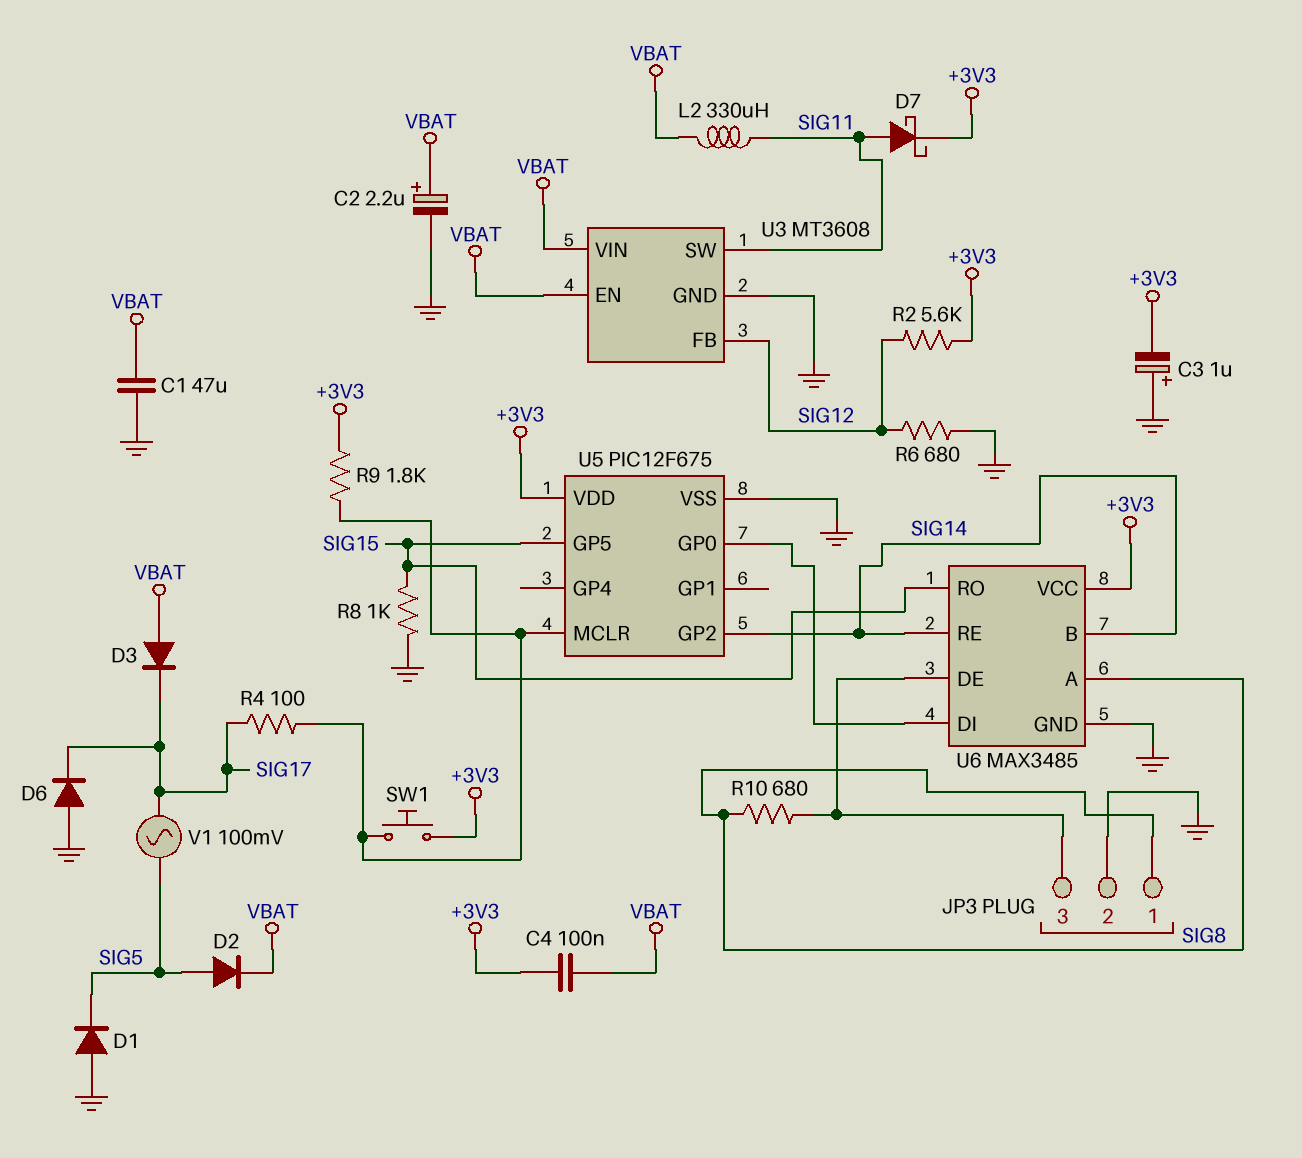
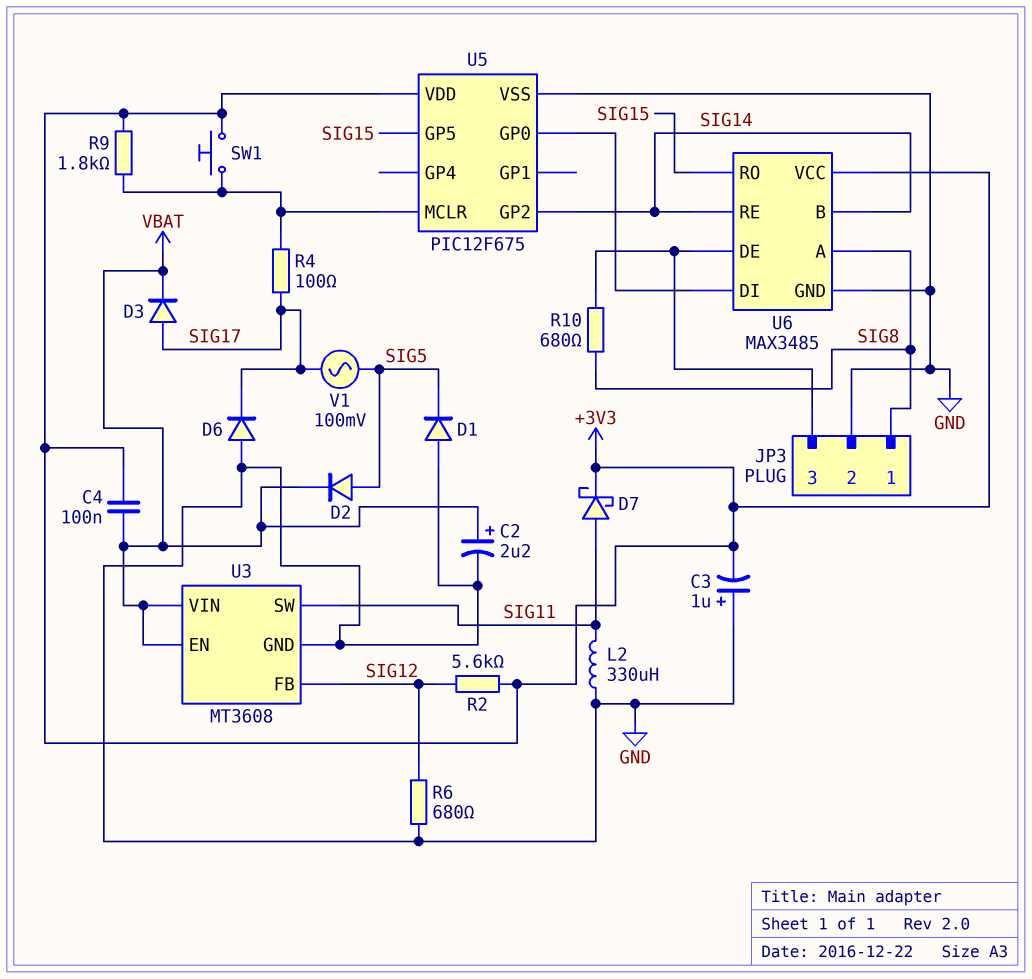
C1: 47uF (GND, VBAT) -> none
D3: diode (A VBAT, K SIG17) -> diode (A SIG17, K VBAT)
L2: 330uH (SIG11, VBAT) -> 330uH (GND, SIG11)
R8: 1k (GND, SIG15) -> none

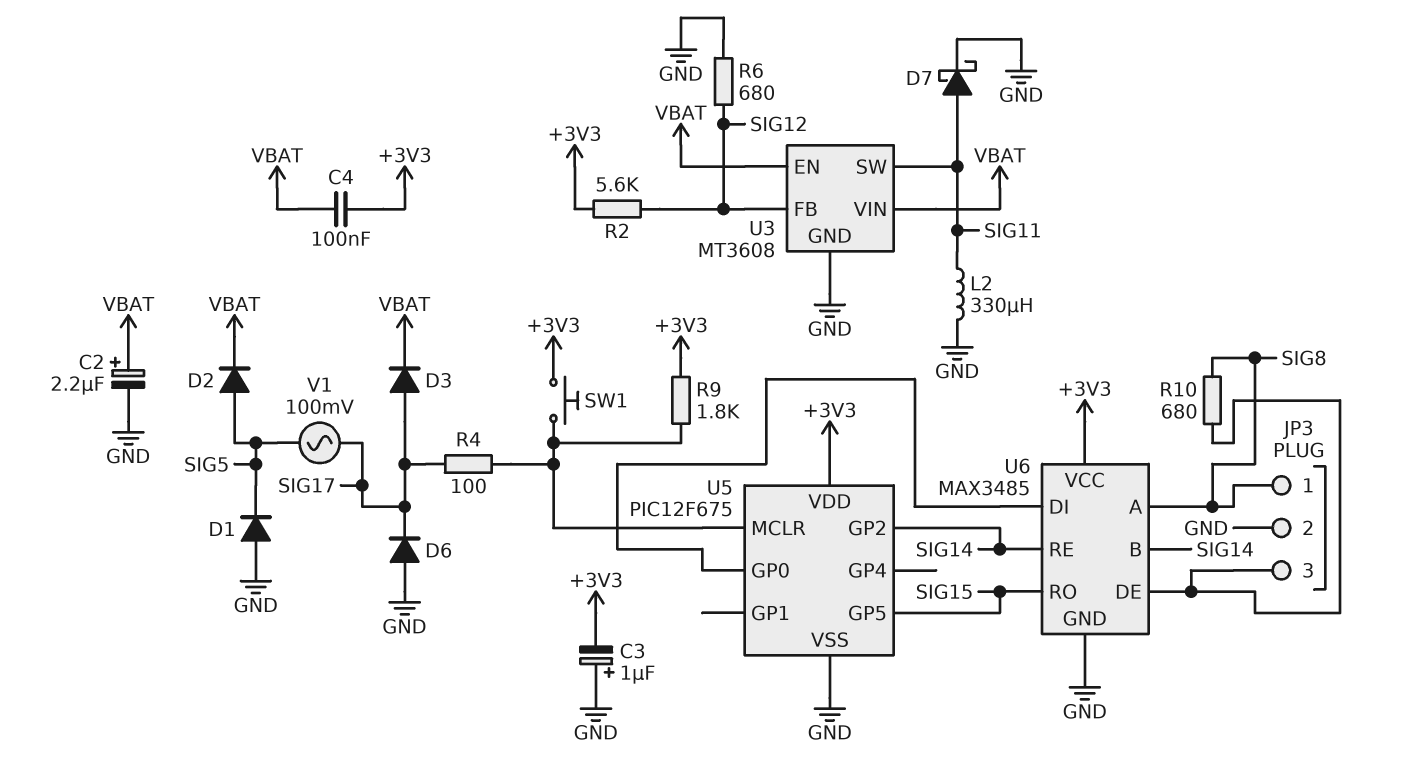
D7: schottky (A SIG11, K +3V3) -> schottky (A SIG11, K GND)

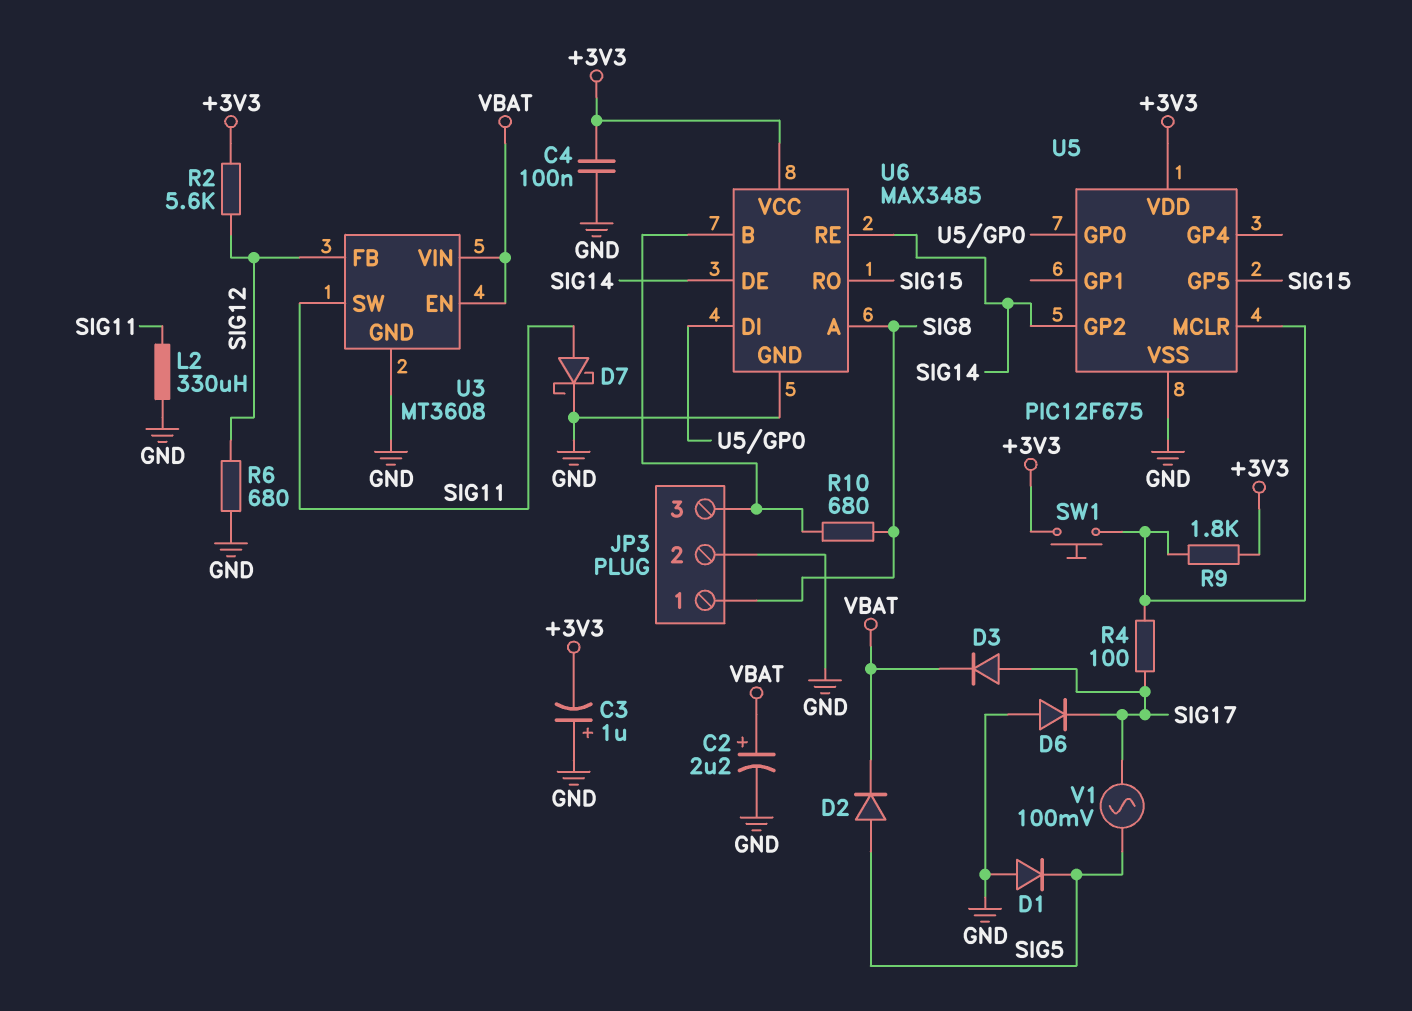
C4: 100nF (+3V3, VBAT) -> 100nF (+3V3, GND)
U6 pin B: SIG14 -> JP3/3
U6 pin DE: JP3/3 -> SIG14

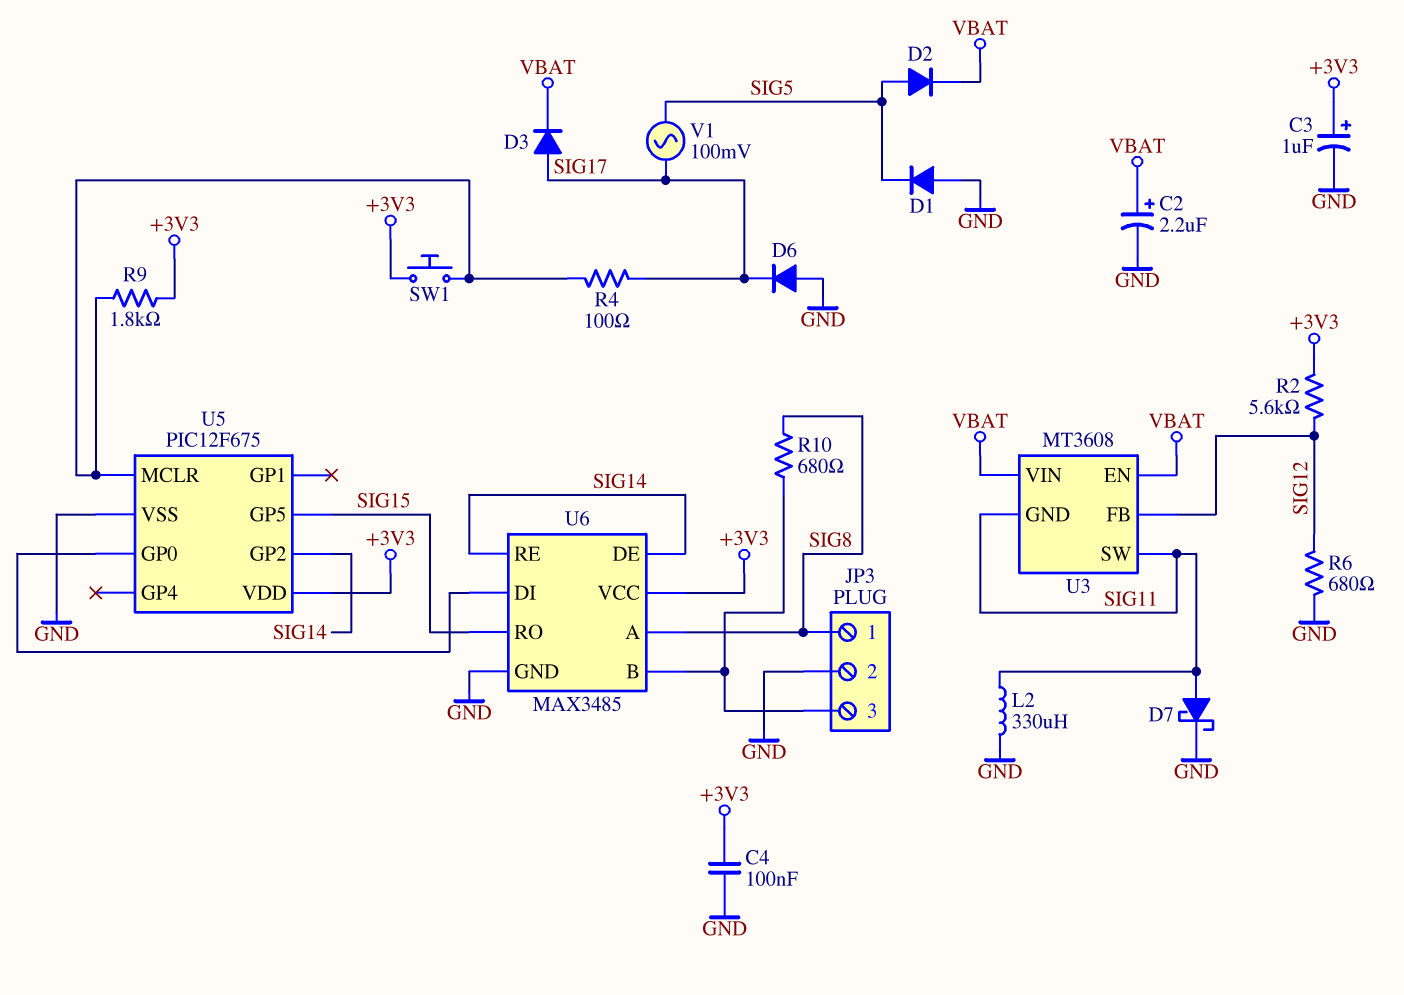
C3: 1uF (plus GND, minus +3V3) -> 1uF (plus +3V3, minus GND)
U3 pin GND: GND -> SIG11

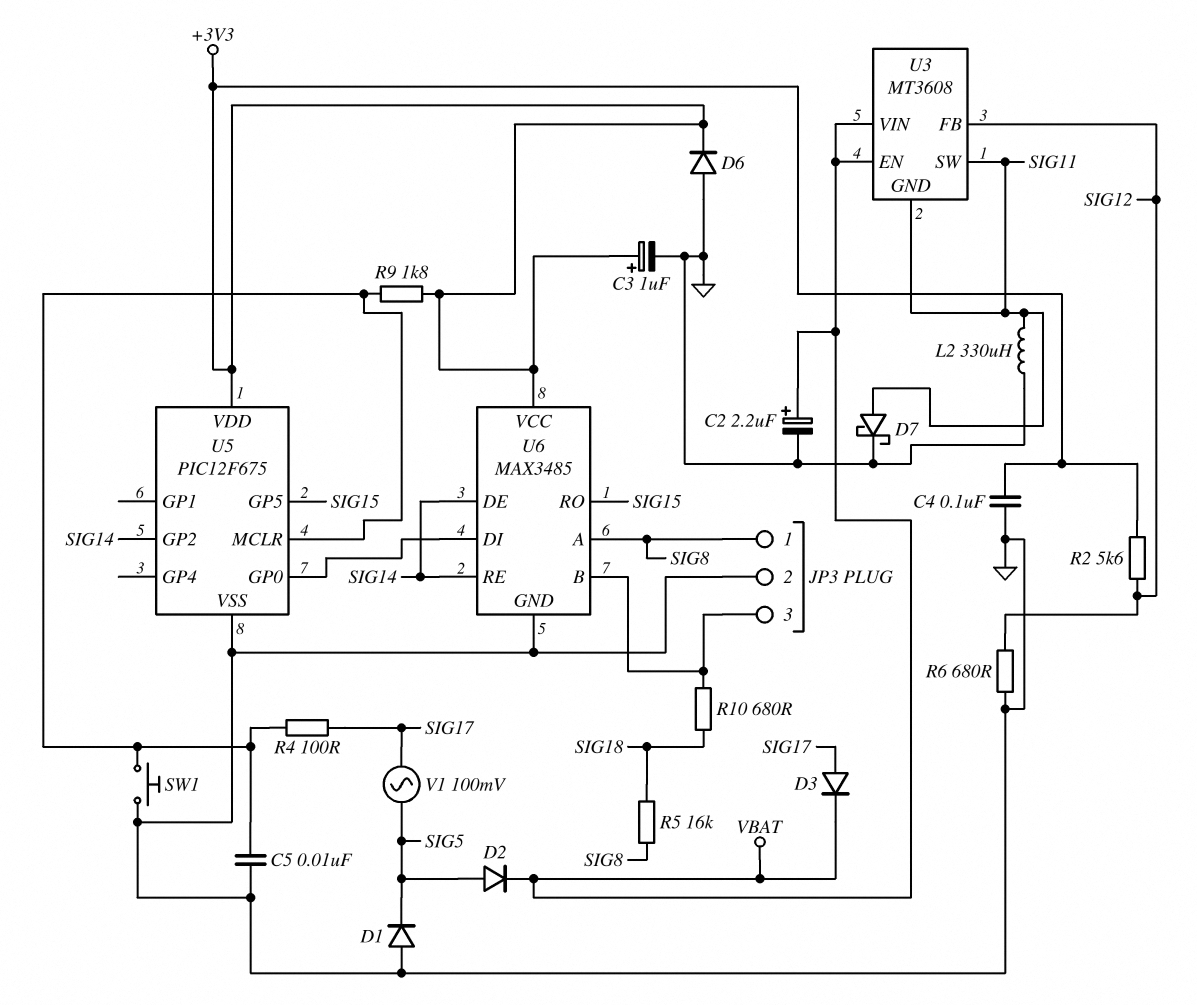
C5: none -> 10nF (GND, U5/MCLR)
D6: diode (A GND, K SIG17) -> diode (A GND, K +3V3)
R5: none -> 16k (SIG8, SIG18)
R10: 680 (JP3/3, SIG8) -> 680 (JP3/3, SIG18)
SW1: button (+3V3, U5/MCLR) -> button (GND, U5/MCLR)

